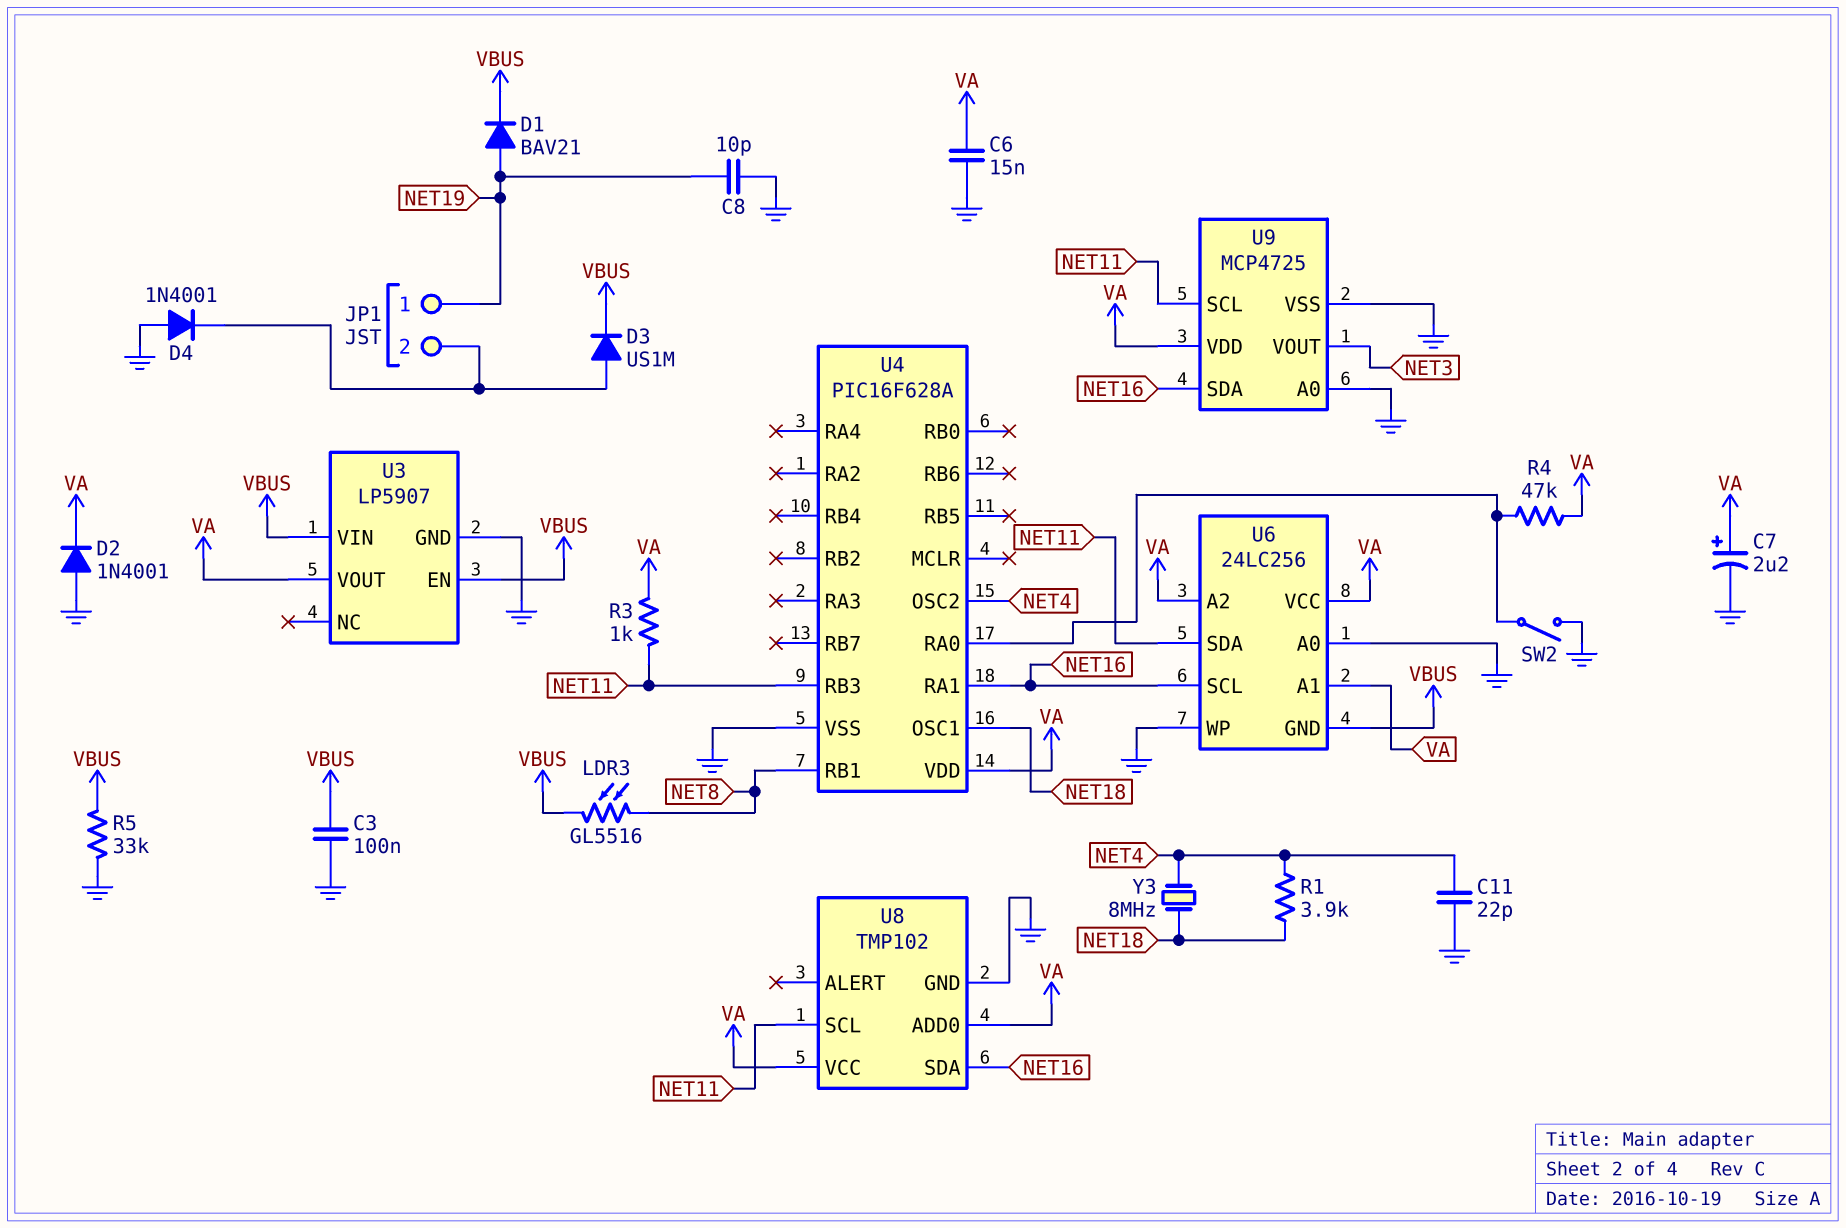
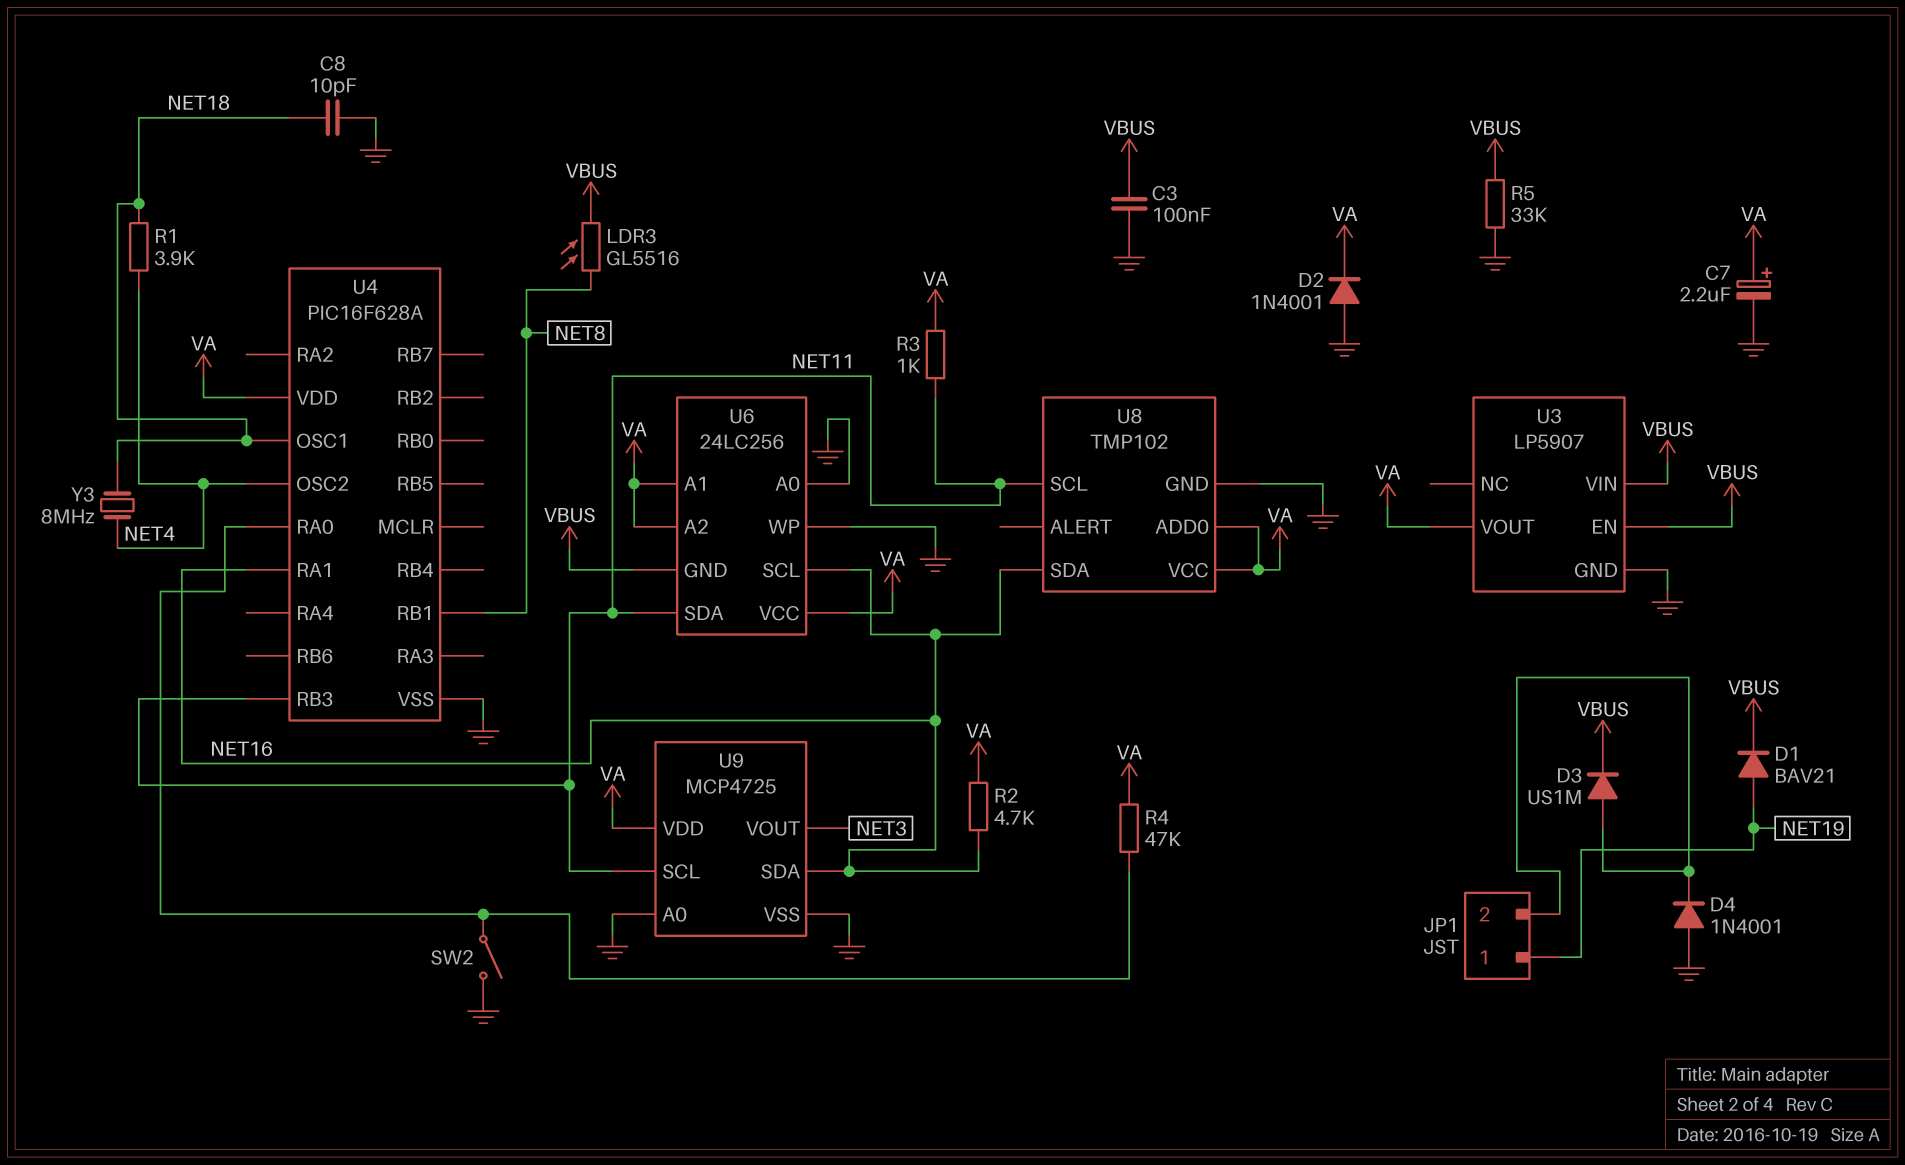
C6: 15nF (GND, VA) -> none
C8: 10pF (GND, NET19) -> 10pF (GND, NET18)
C11: 22pF (GND, NET4) -> none
R2: none -> 4.7k (NET16, VA)

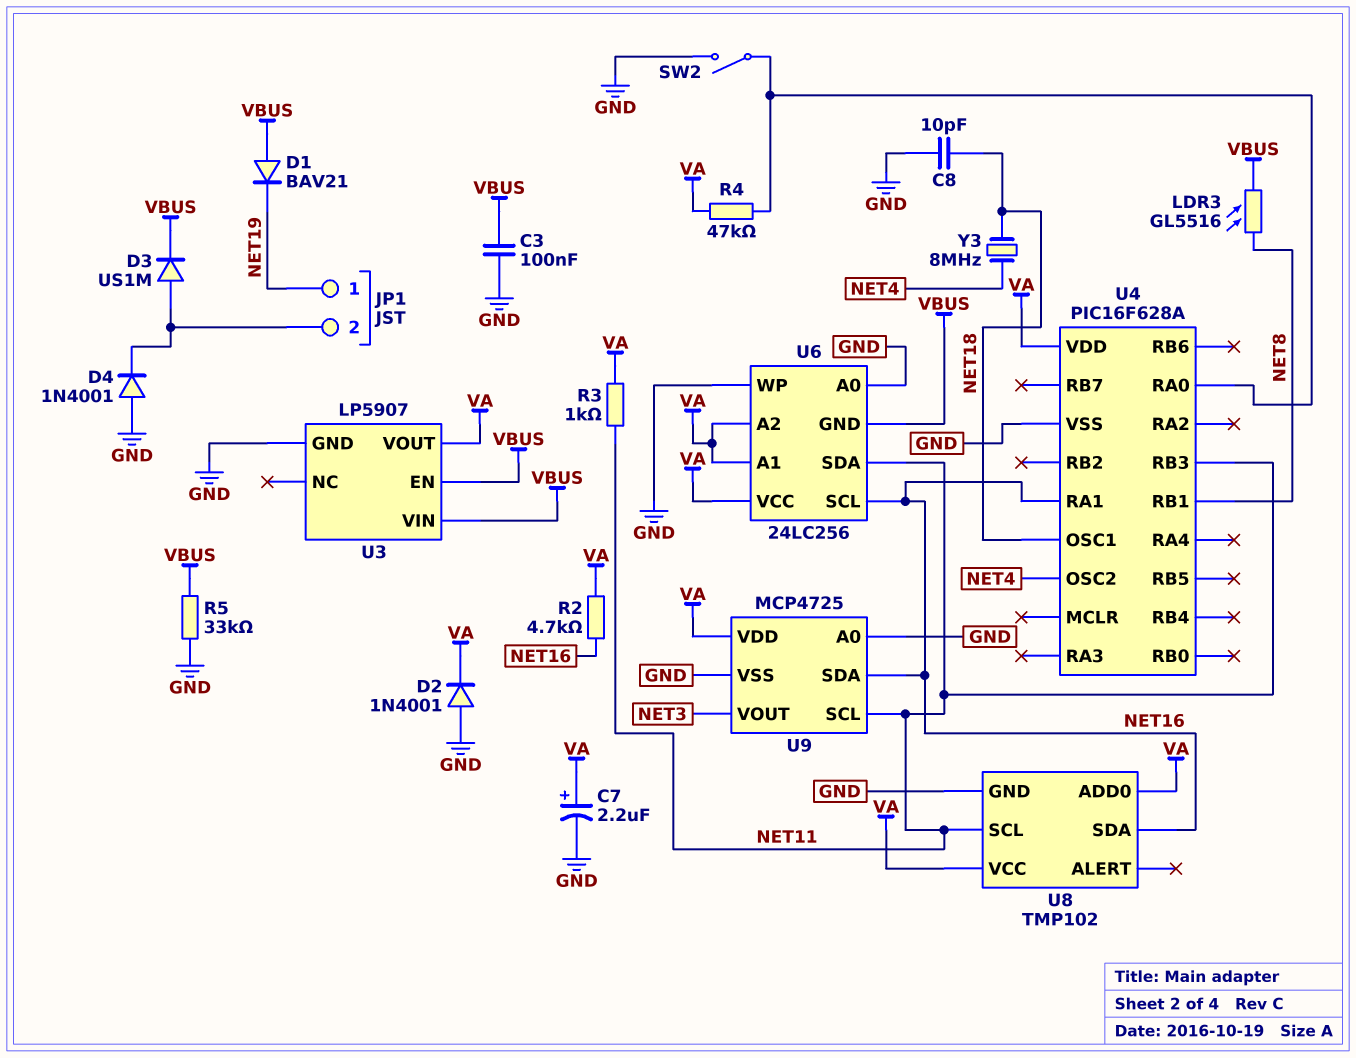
D1: diode BAV21 (A NET19, K VBUS) -> diode BAV21 (A VBUS, K NET19)
R1: 3.9k (NET4, NET18) -> none

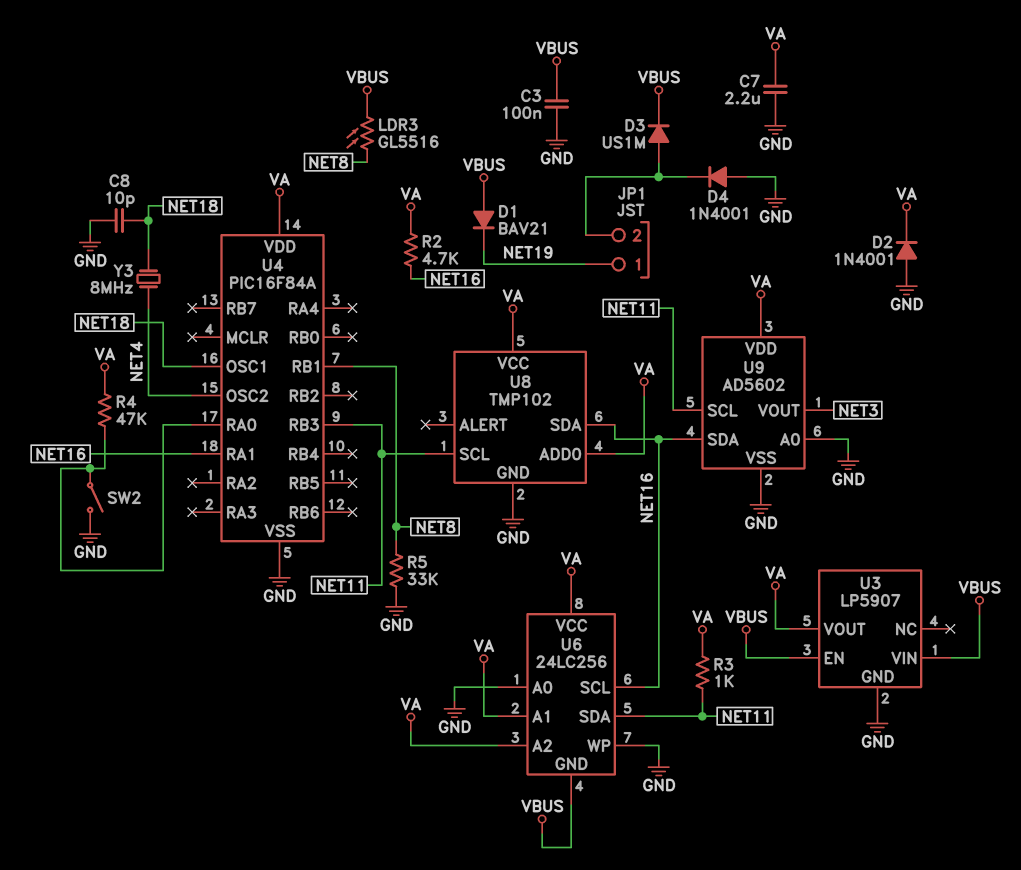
C7: 2.2uF (plus VA, minus GND) -> 2.2uF (GND, VA)
R5: 33k (GND, VBUS) -> 33k (GND, NET8)
U4: PIC16F628A -> PIC16F84A
U9: MCP4725 -> AD5602

